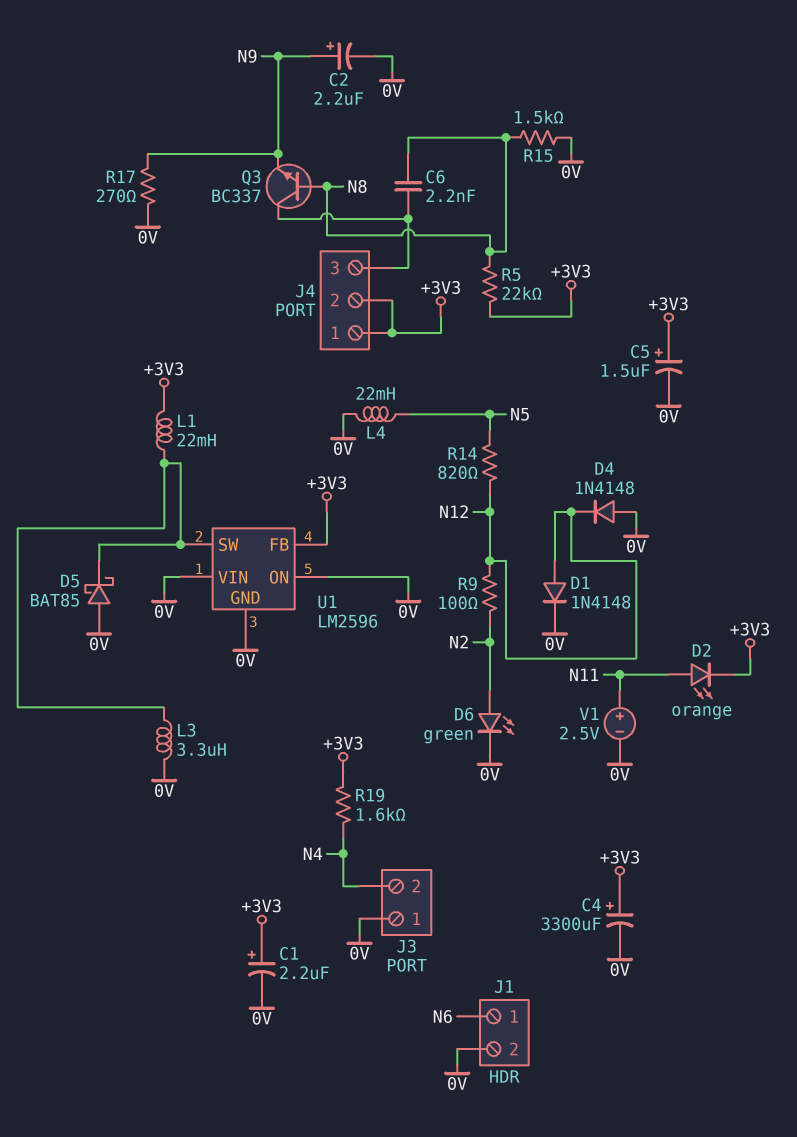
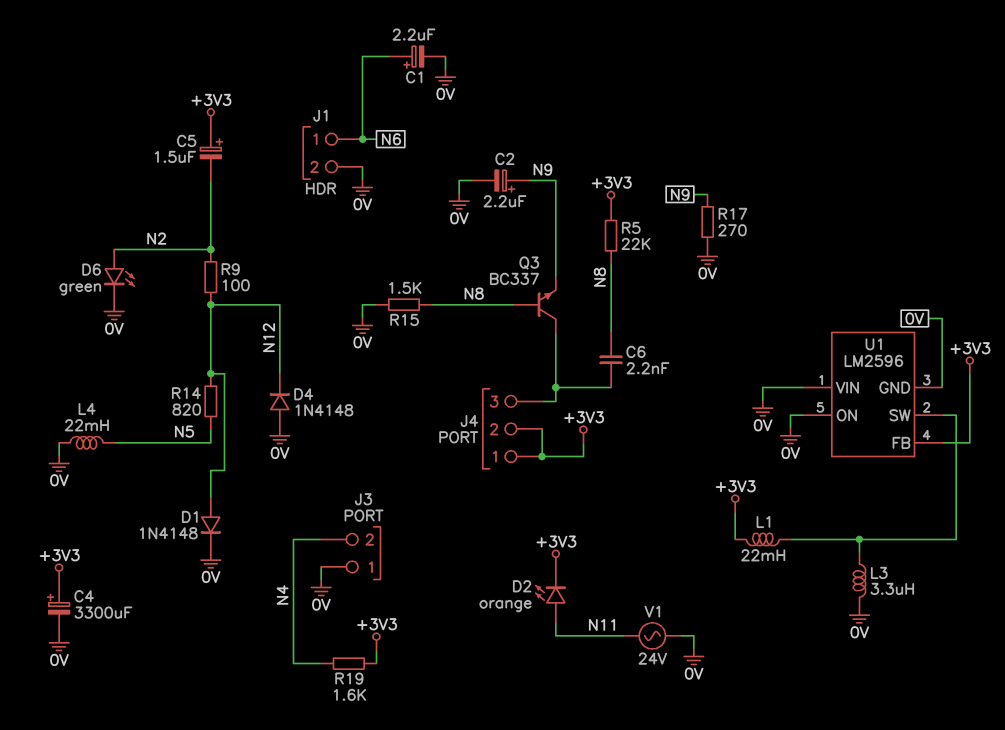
C1: 2.2uF (plus +3V3, minus 0V) -> 2.2uF (plus N6, minus 0V)
C5: 1.5uF (plus +3V3, minus 0V) -> 1.5uF (plus +3V3, minus N2)
D5: schottky BAT85 (A 0V, K U1/SW) -> none
V1: 2.5V (plus N11, minus 0V) -> AC 24V (0V, N11)

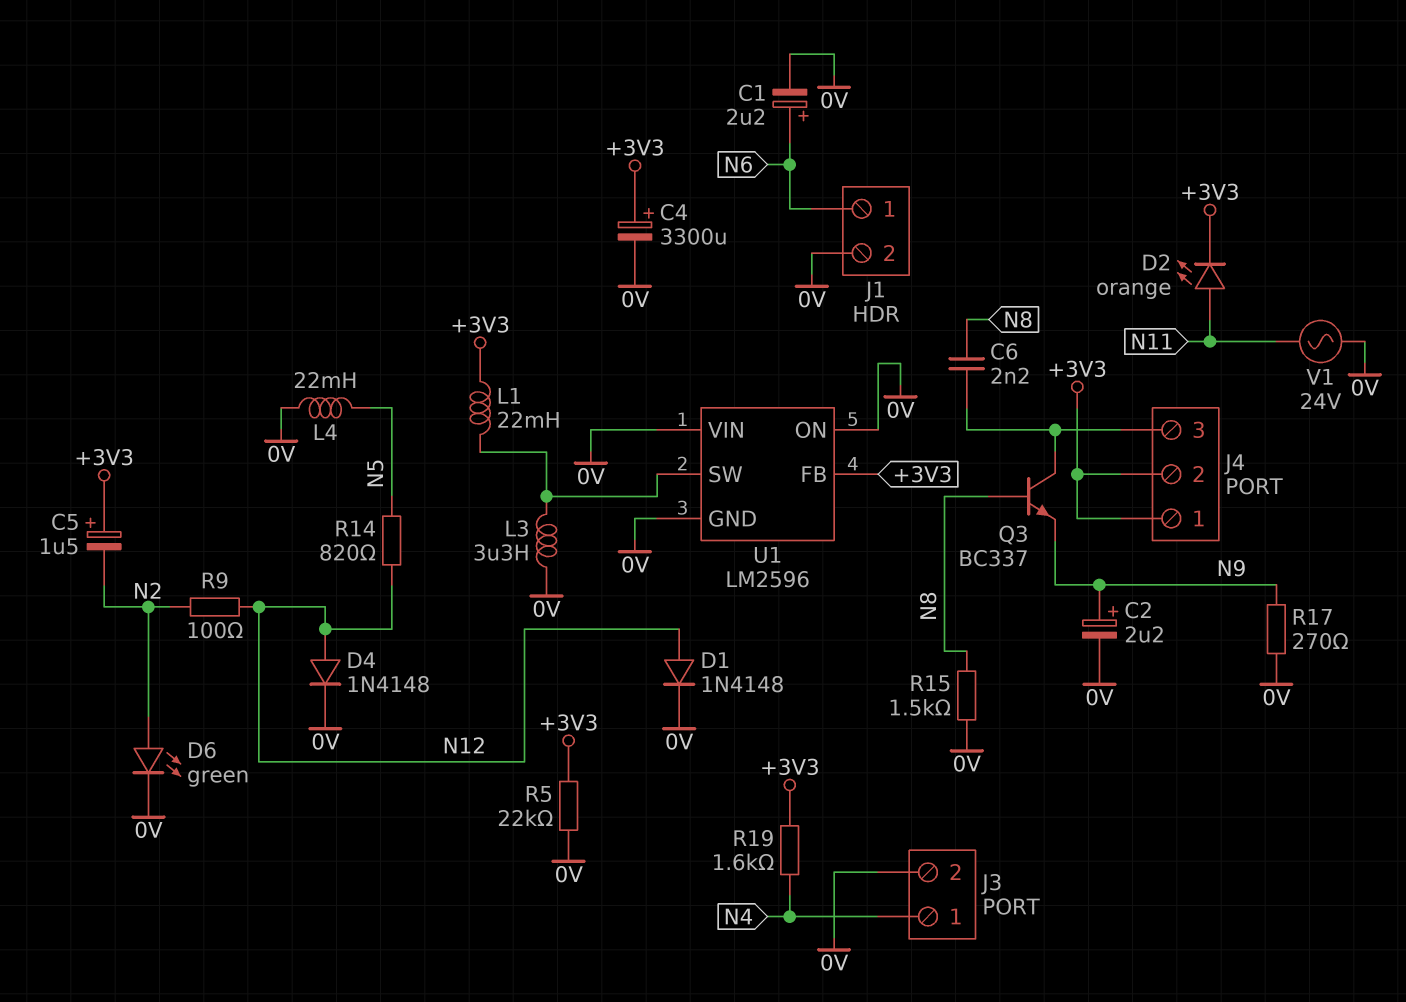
D4: diode 1N4148 (A 0V, K N12) -> diode 1N4148 (A N12, K 0V)
J3 pin 1: 0V -> N4
J3 pin 2: N4 -> 0V
R5: 22k (+3V3, N8) -> 22k (+3V3, 0V)

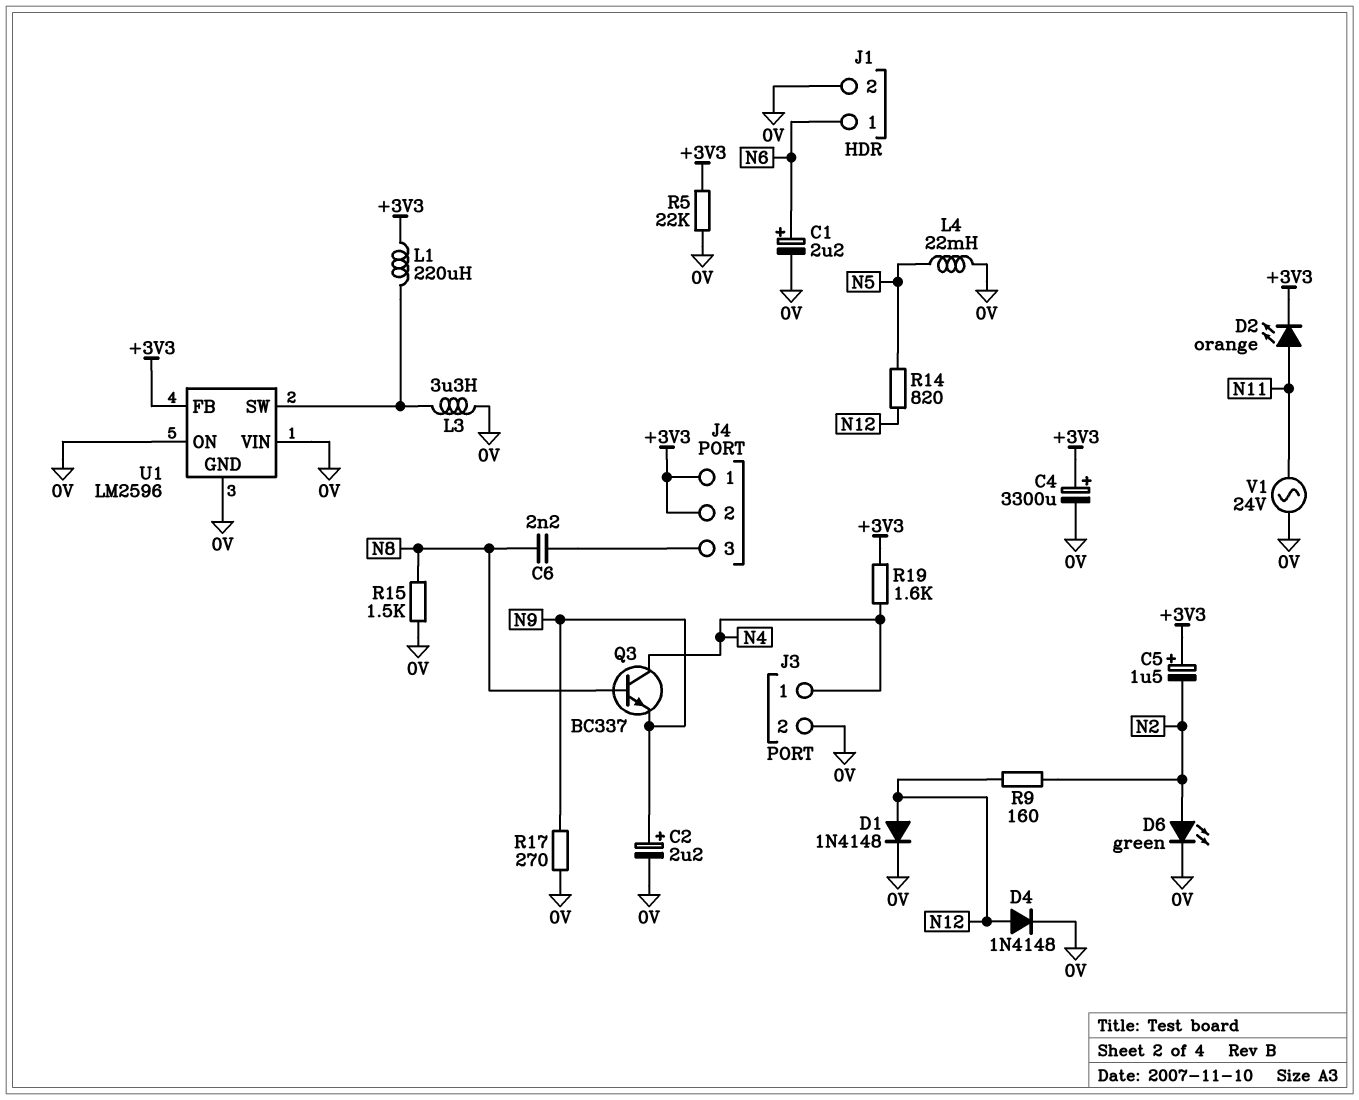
L1: 22mH (+3V3, U1/SW) -> 220uH (+3V3, U1/SW)
Q3: NPN BC337 (B N8, C J4/3, E N9) -> NPN BC337 (B N8, C N4, E N9)
R9: 100 (N2, N12) -> 160 (N2, N12)

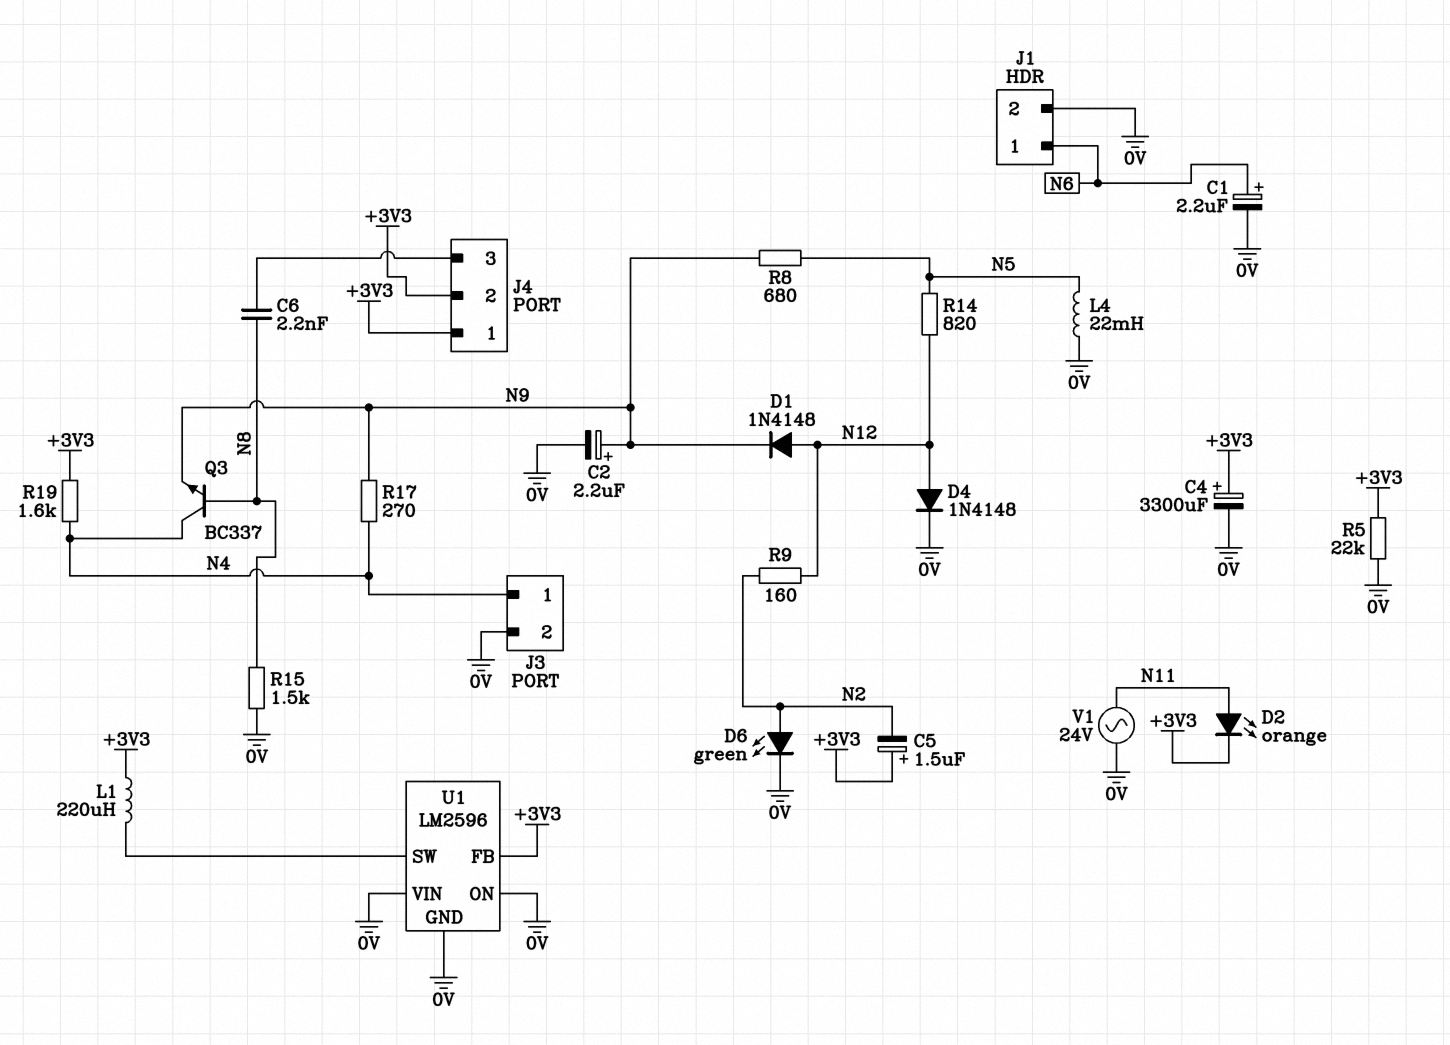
D1: diode 1N4148 (A N12, K 0V) -> diode 1N4148 (A N12, K N9)
L3: 3.3uH (0V, U1/SW) -> none
R8: none -> 680 (N5, N9)
R17: 270 (0V, N9) -> 270 (N4, N9)

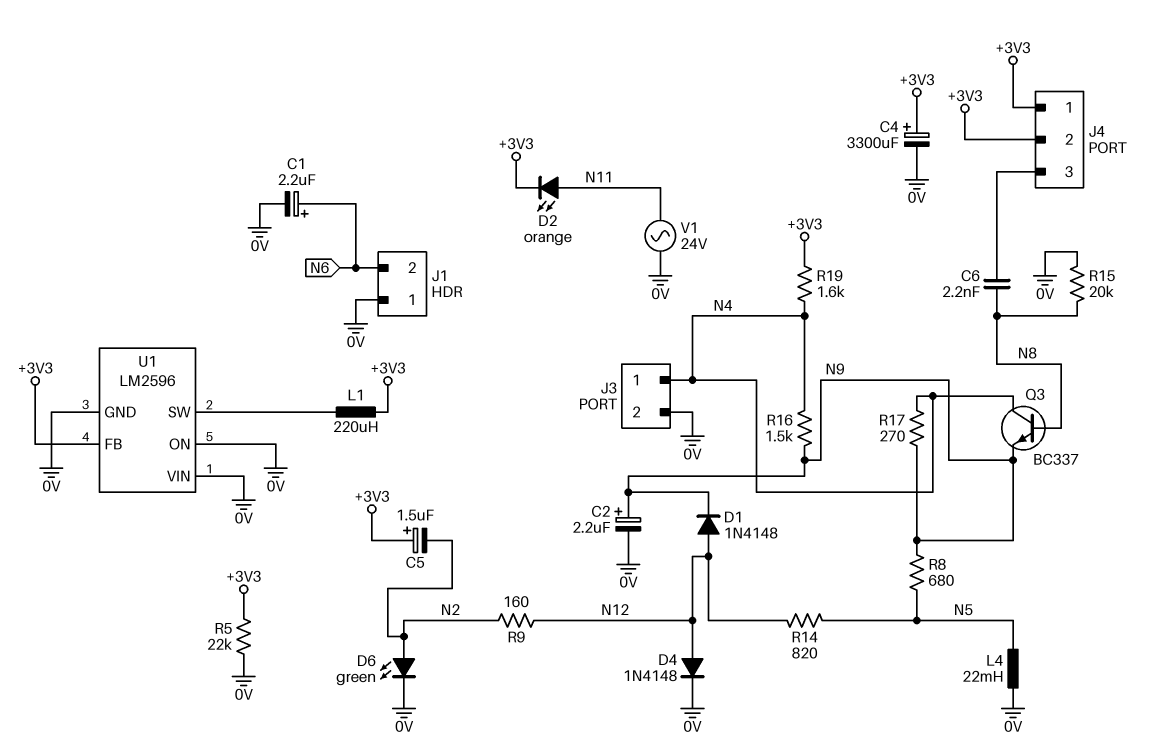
J1 pin 1: N6 -> 0V
J1 pin 2: 0V -> N6
R15: 1.5k (0V, N8) -> 20k (0V, N8)
R16: none -> 1.5k (N4, N9)

